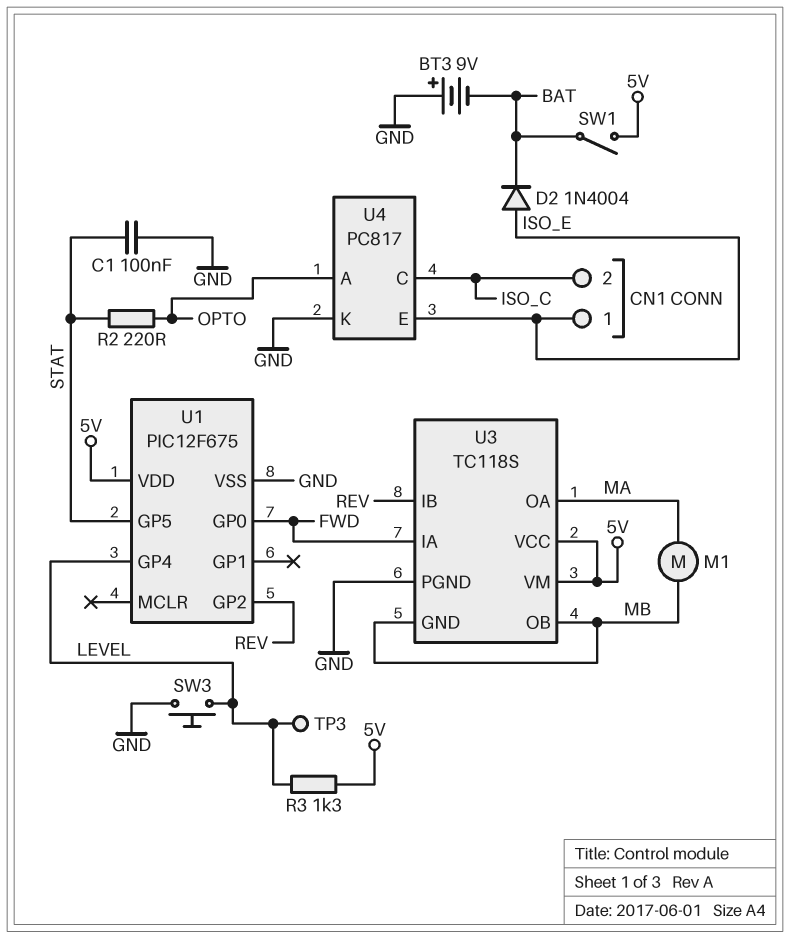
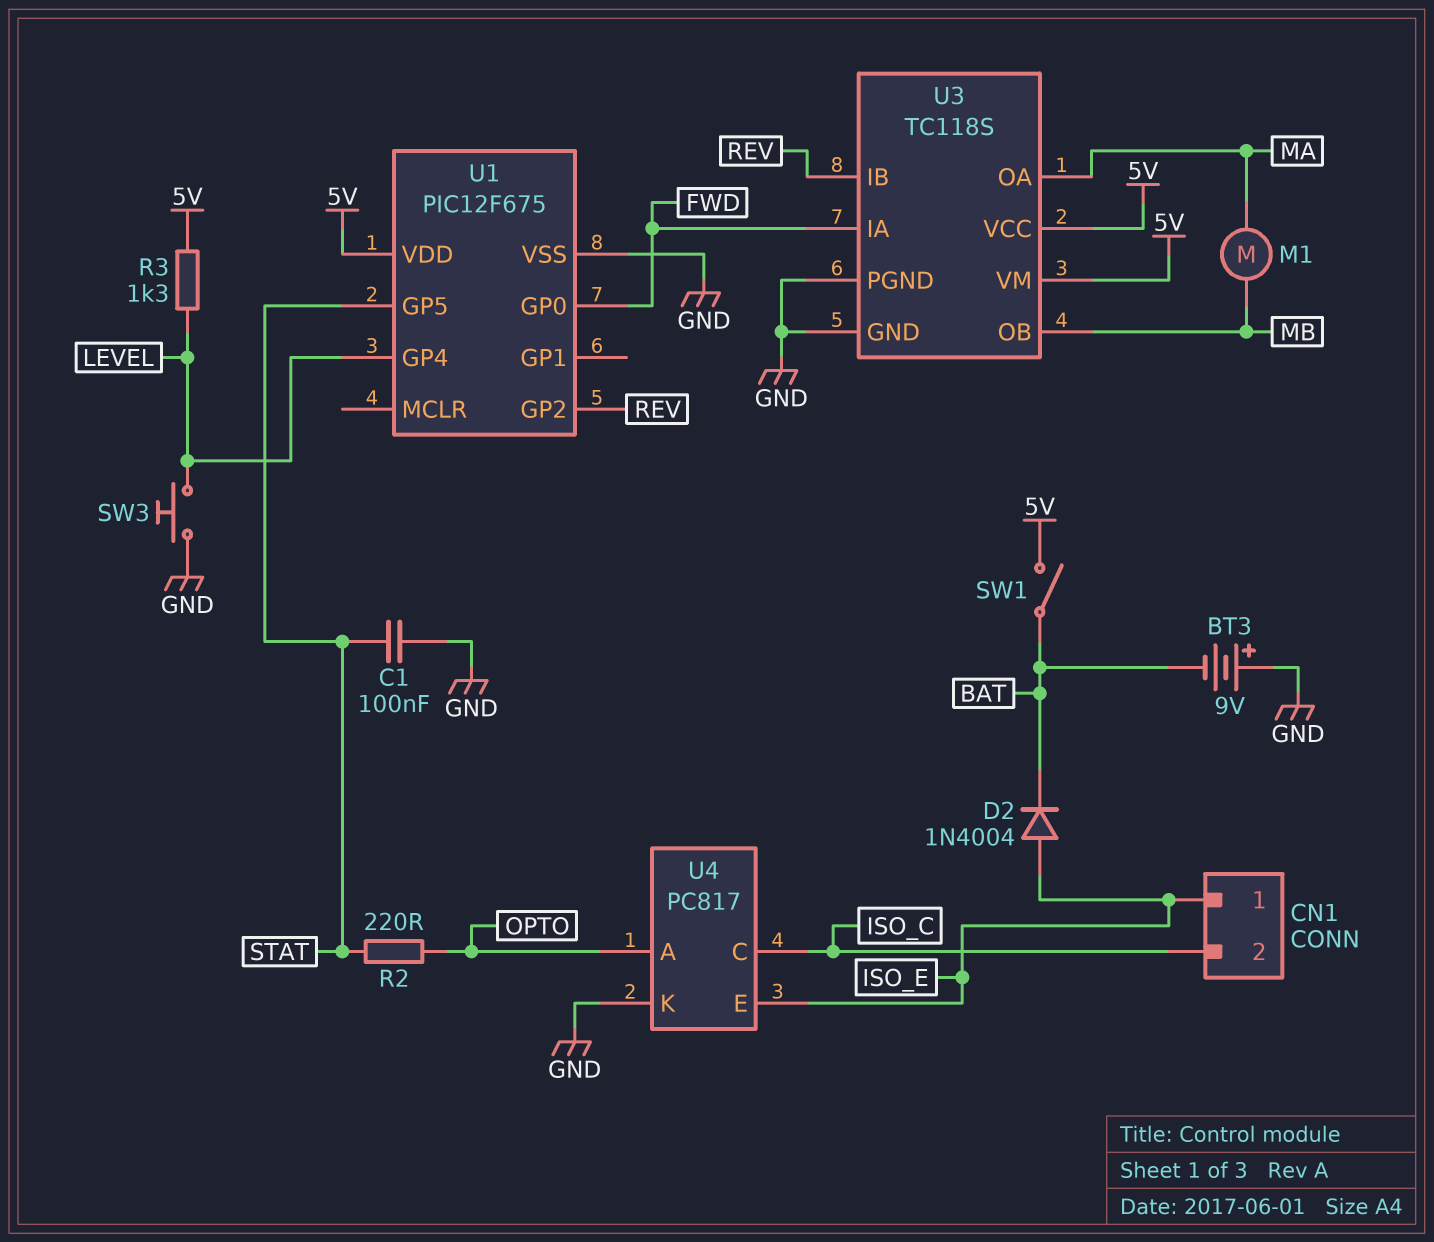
TP3: test point (LEVEL) -> none
U3 pin GND: MB -> GND

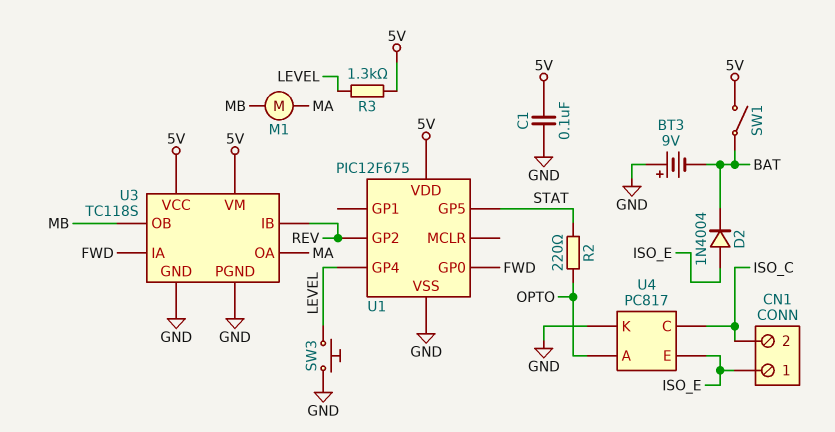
C1: 100nF (GND, STAT) -> 100nF (5V, GND)

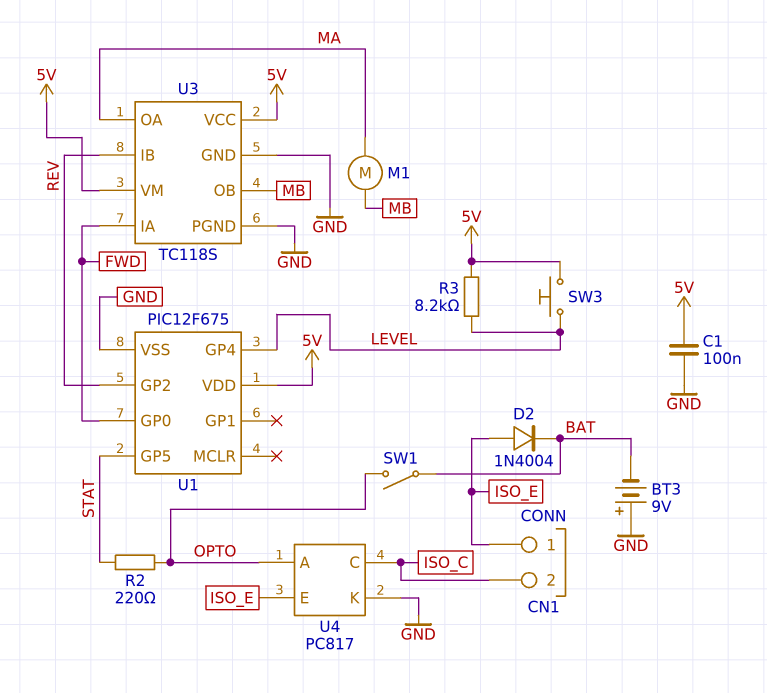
R3: 1.3k (5V, LEVEL) -> 8.2k (5V, LEVEL)
SW1: switch (5V, BAT) -> switch (BAT, OPTO)
SW3: button (GND, LEVEL) -> button (5V, LEVEL)

